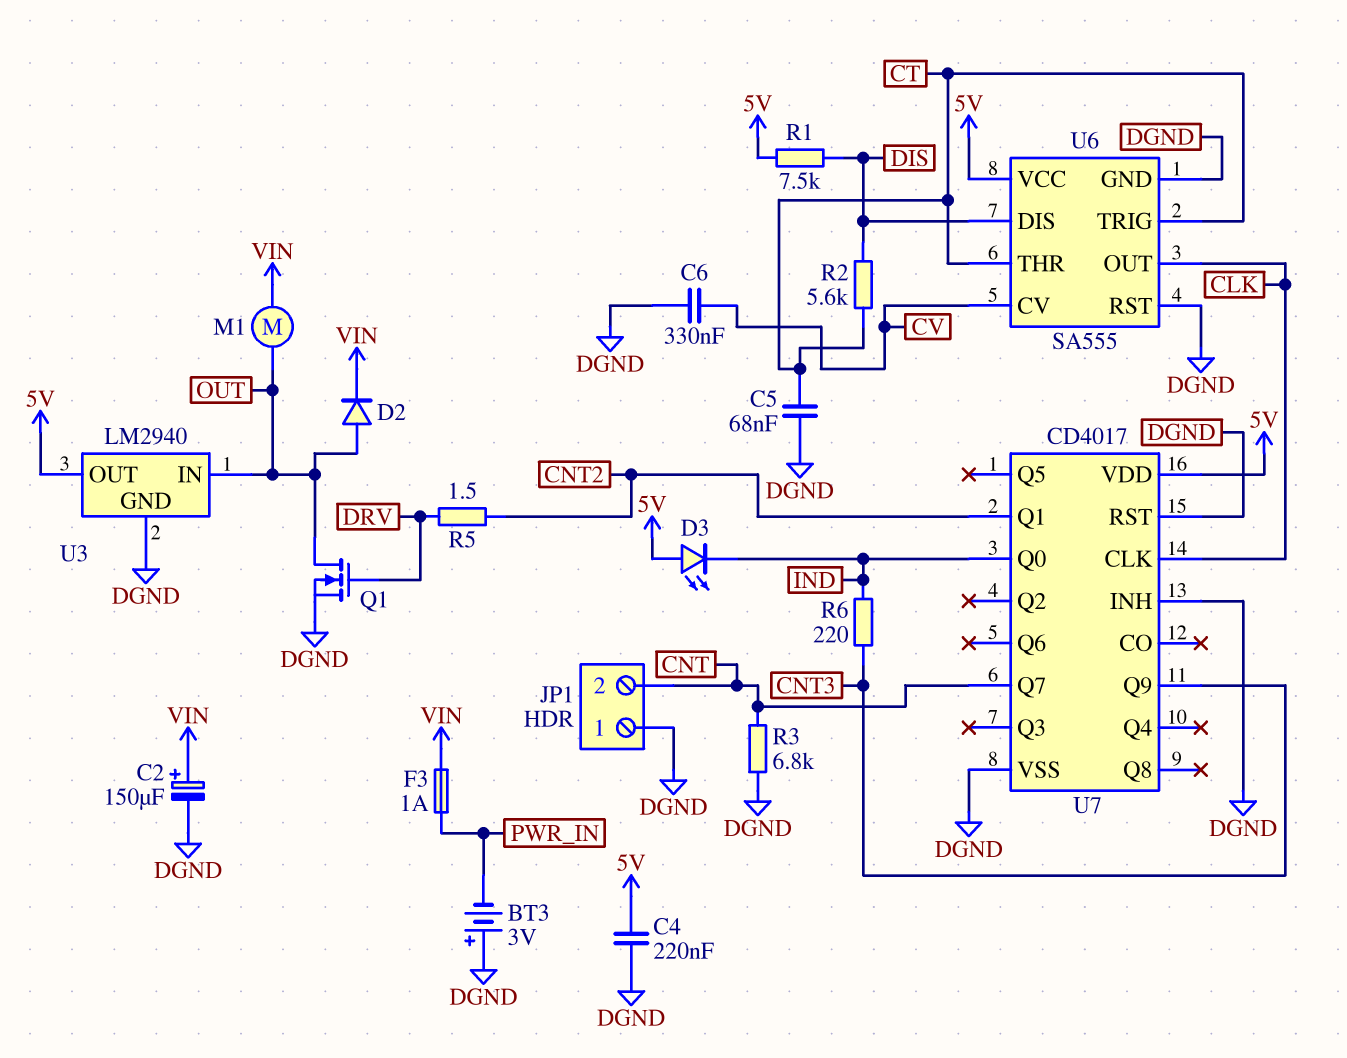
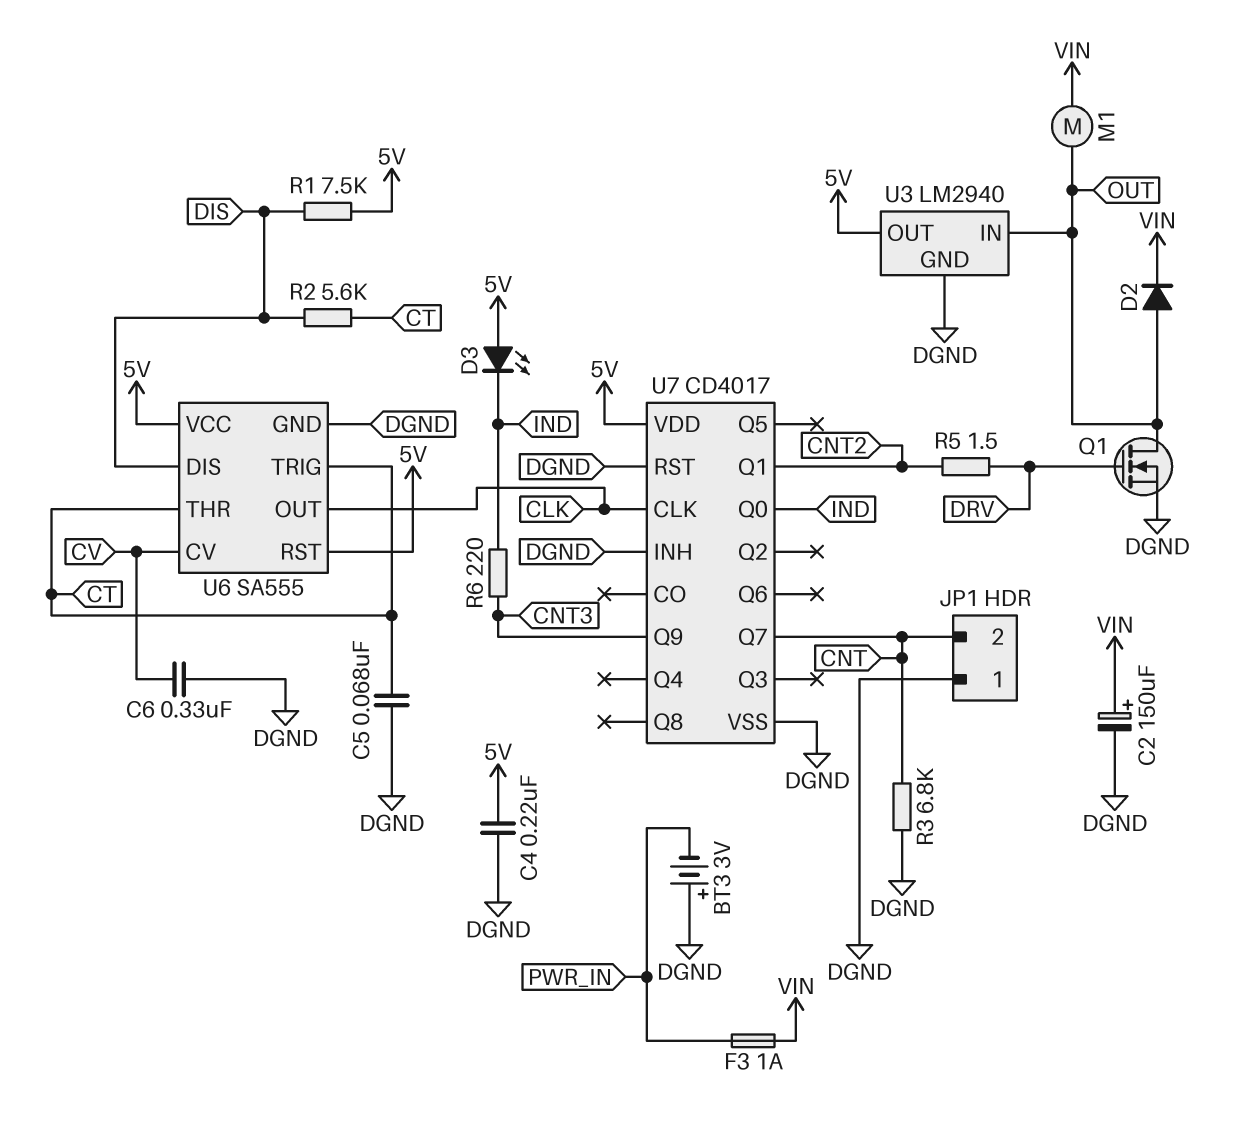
U6 pin RST: DGND -> 5V

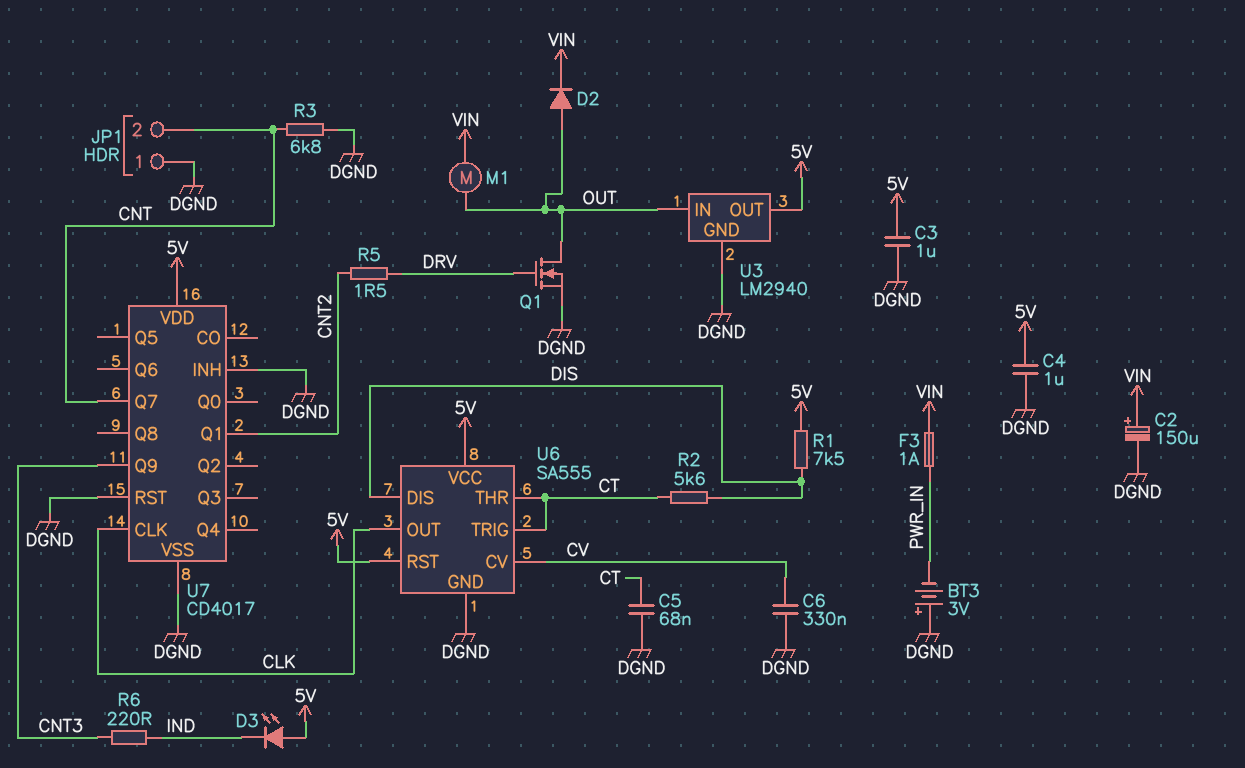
C3: none -> 1uF (5V, DGND)
C4: 220nF (5V, DGND) -> 1uF (5V, DGND)
U7 pin Q0: IND -> none

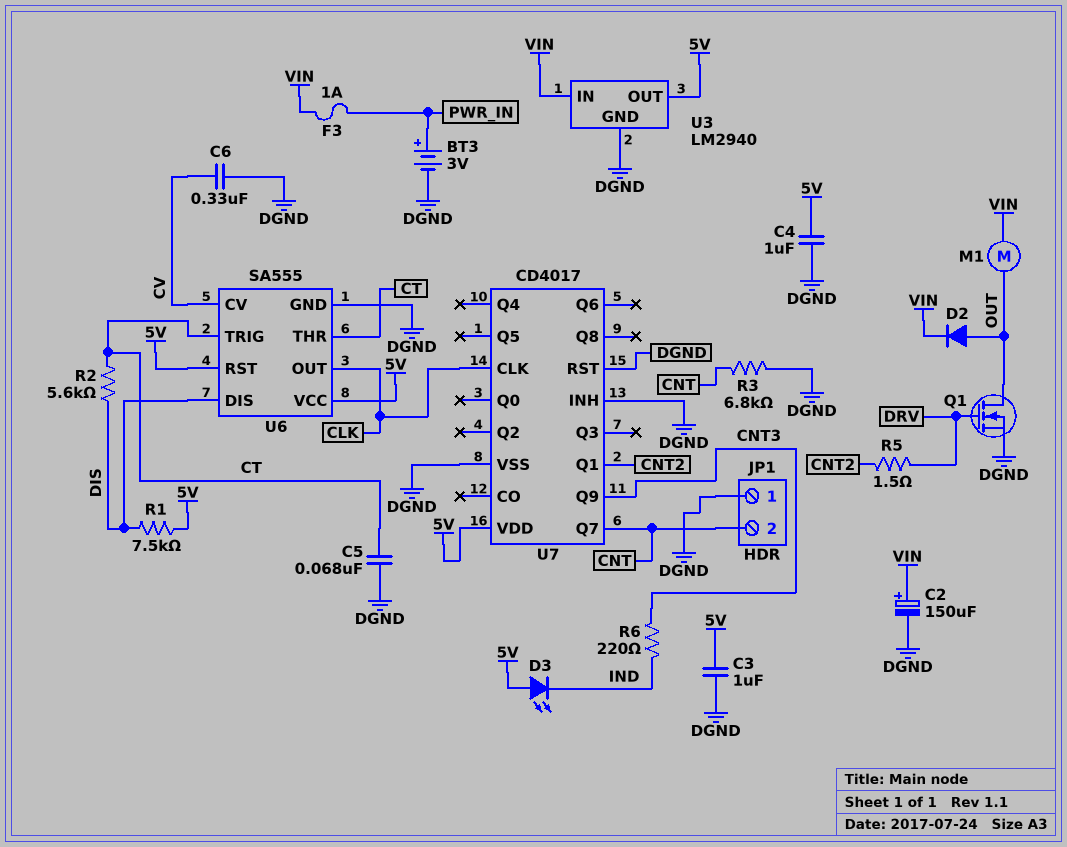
BT3: 3V (plus DGND, minus PWR_IN) -> 3V (plus PWR_IN, minus DGND)
U3 pin IN: OUT -> VIN

